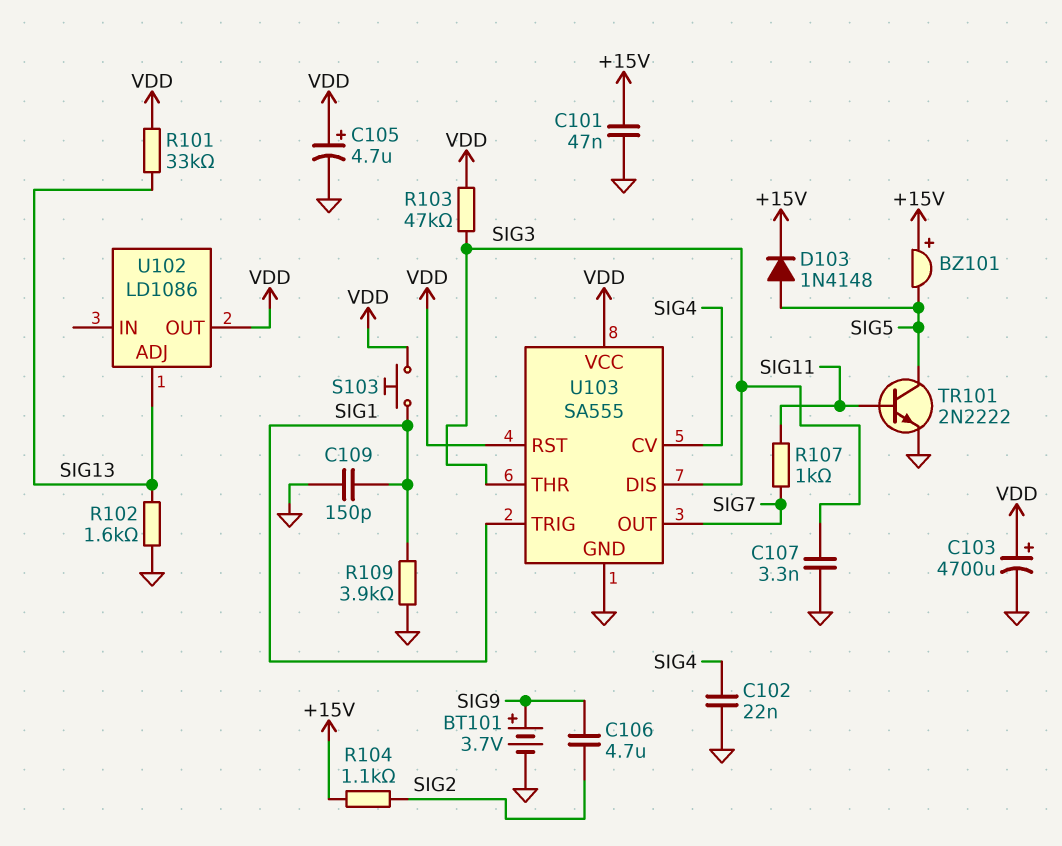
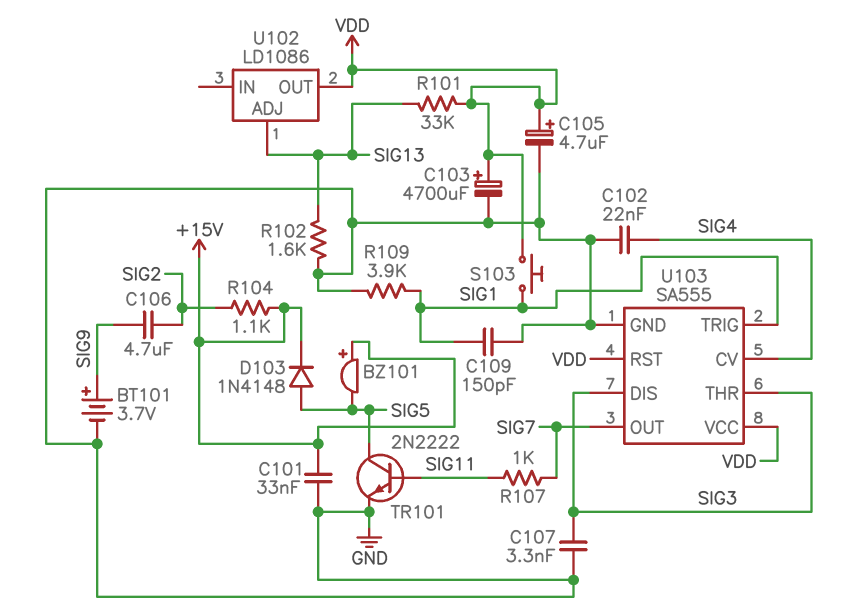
C101: 47nF (+15V, GND) -> 33nF (+15V, GND)
R103: 47k (SIG3, VDD) -> none

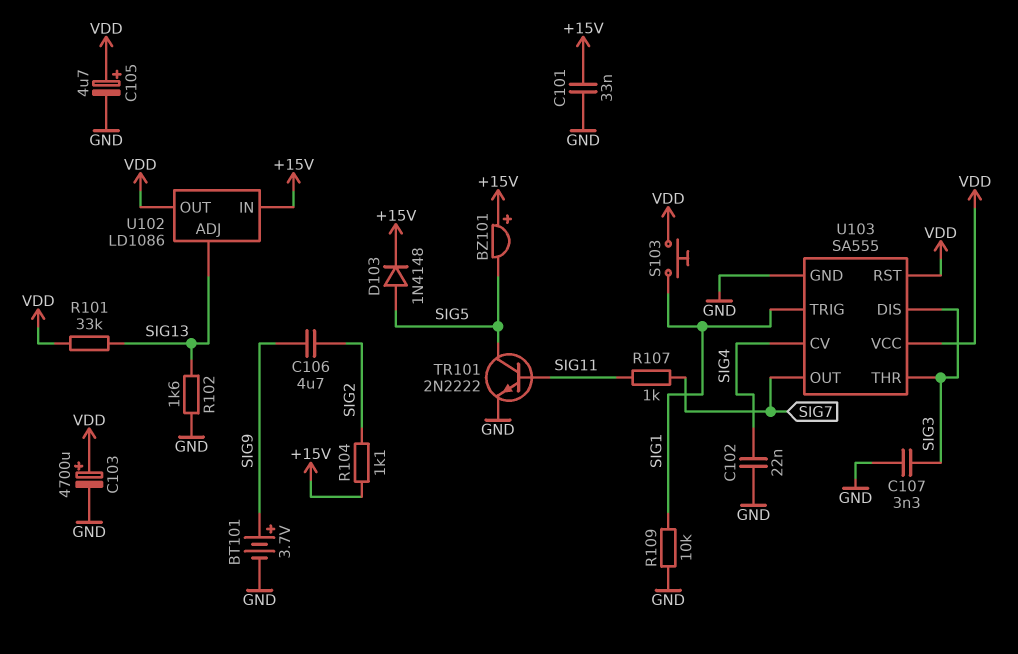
C109: 150pF (GND, SIG1) -> none
R109: 3.9k (GND, SIG1) -> 10k (GND, SIG1)
U102 pin IN: none -> +15V

